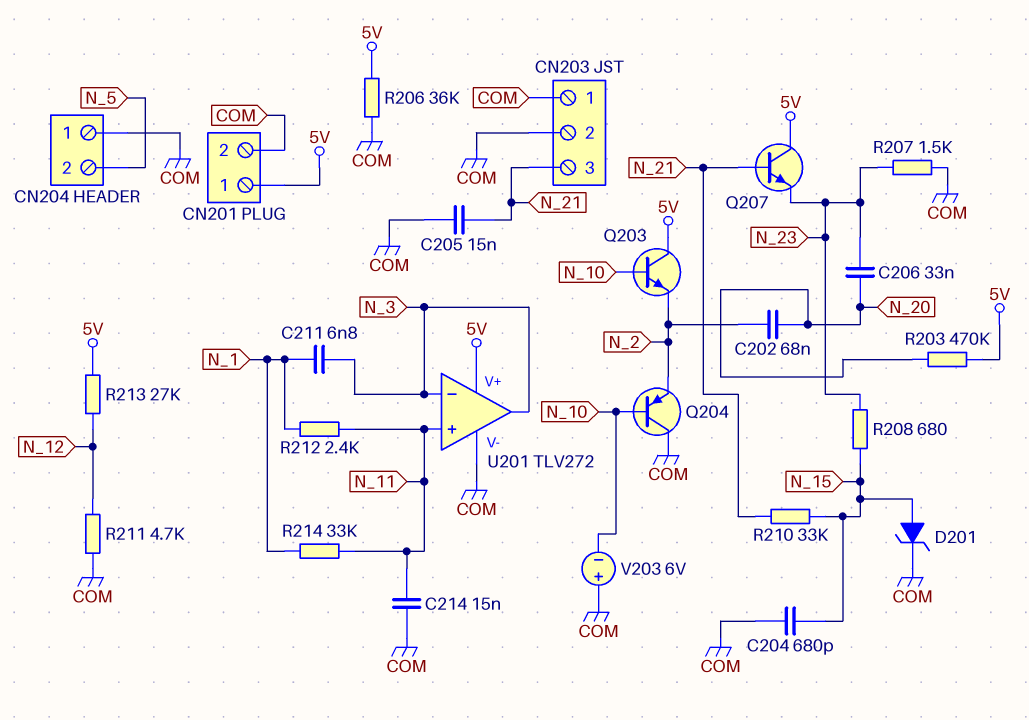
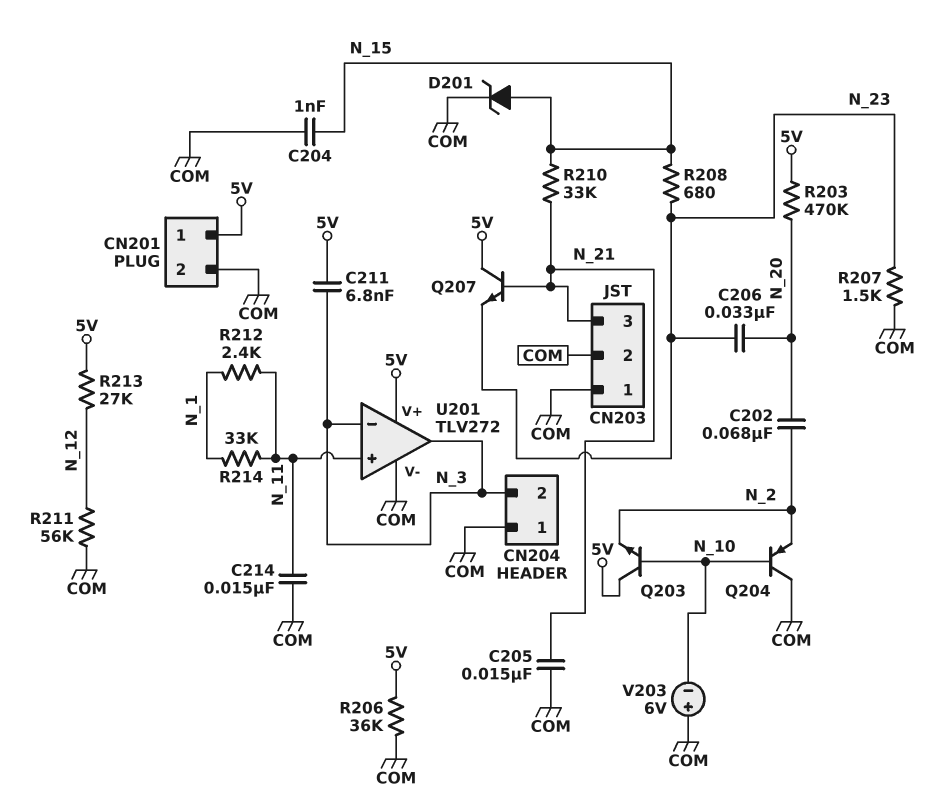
C204: 680pF (COM, N_15) -> 1nF (COM, N_15)
C211: 6.8nF (N_1, N_3) -> 6.8nF (5V, N_3)
CN204 pin 2: N_5 -> N_3
R211: 4.7k (COM, N_12) -> 56k (COM, N_12)

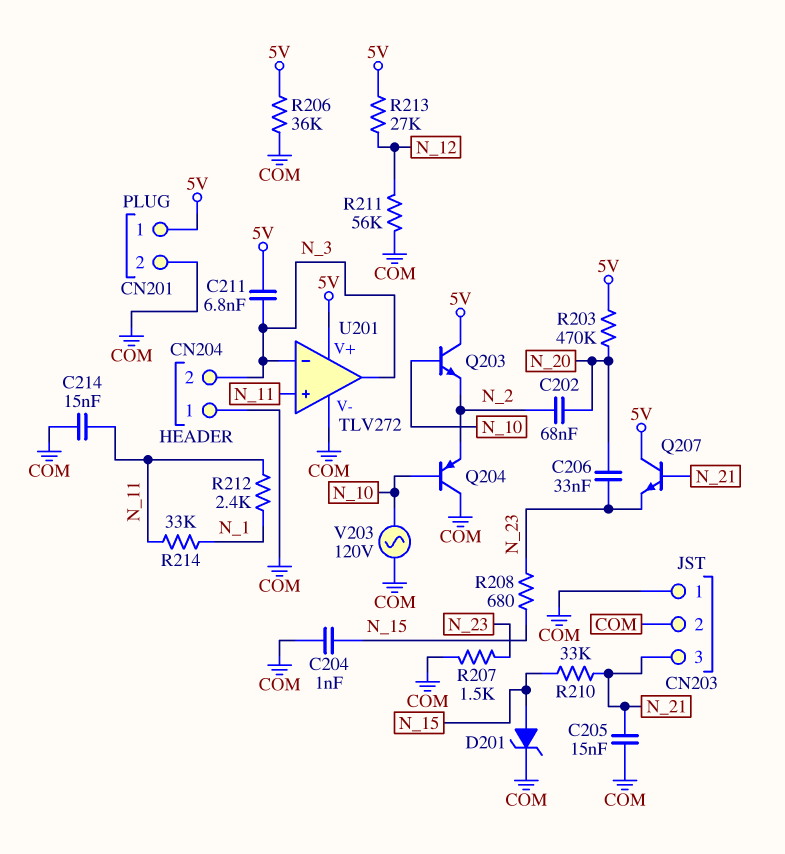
V203: 6V (plus COM, minus N_10) -> AC 120V (COM, N_10)

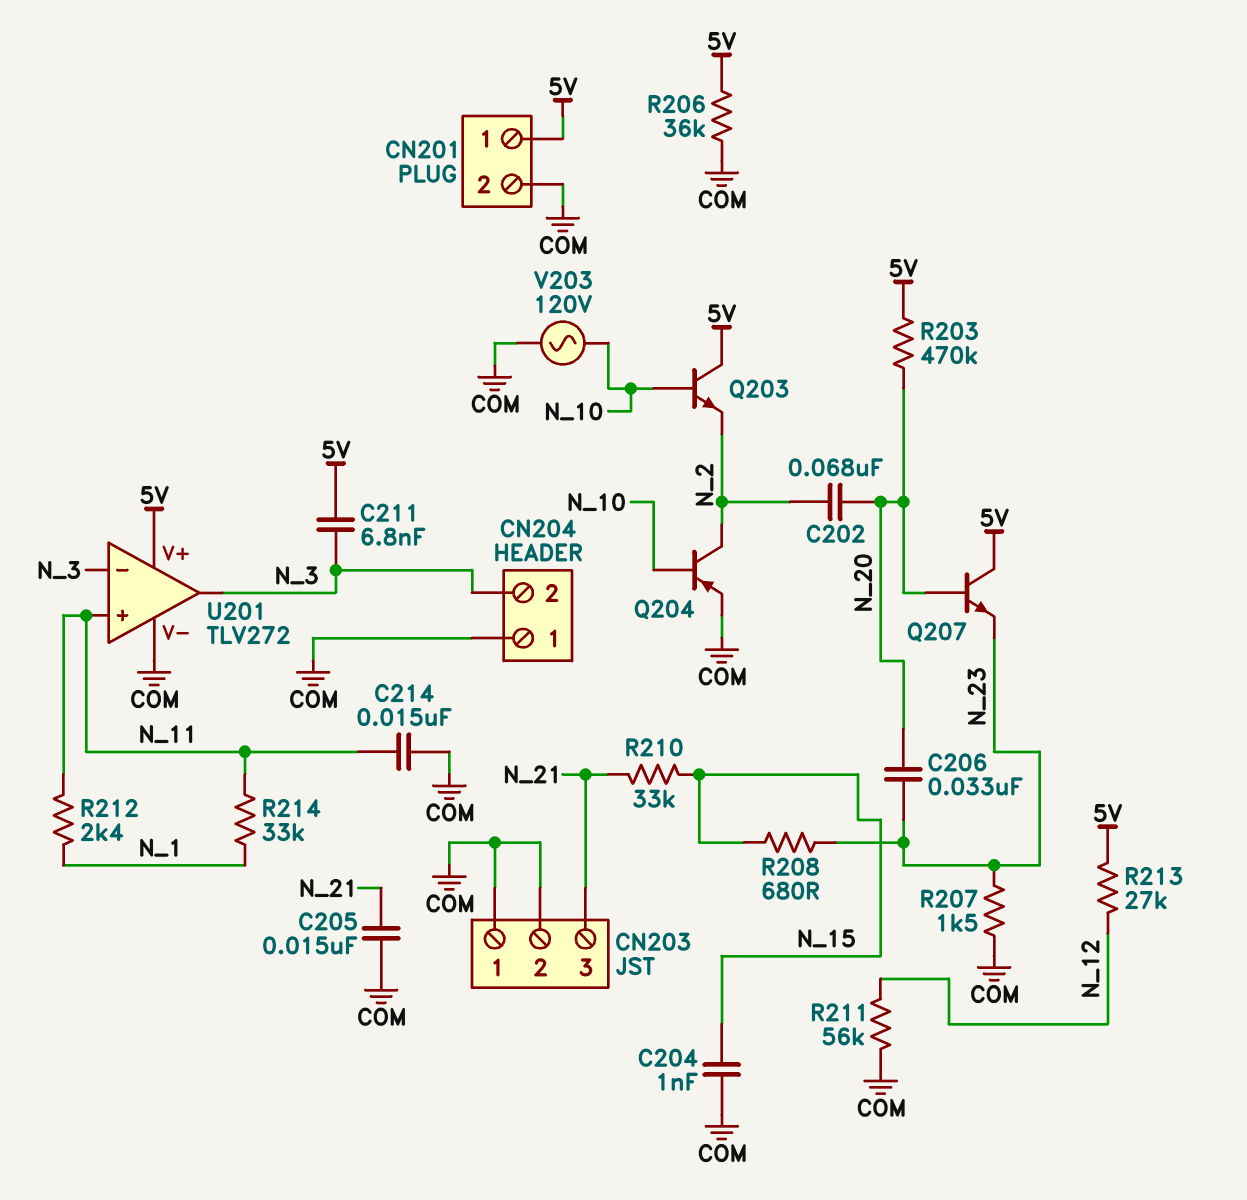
D201: zener (A N_15, K COM) -> none
Q204: PNP (B N_10, C COM, E N_2) -> PNP (B N_10, C N_2, E COM)
Q207: NPN (B N_21, C 5V, E N_23) -> NPN (B N_20, C 5V, E N_23)

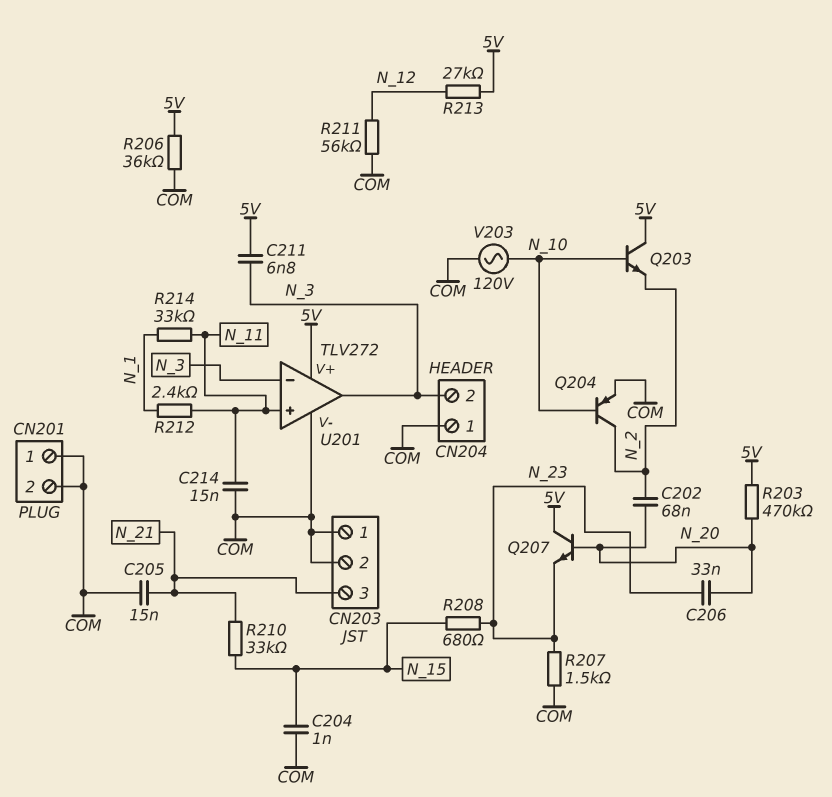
CN201 pin 1: 5V -> COM

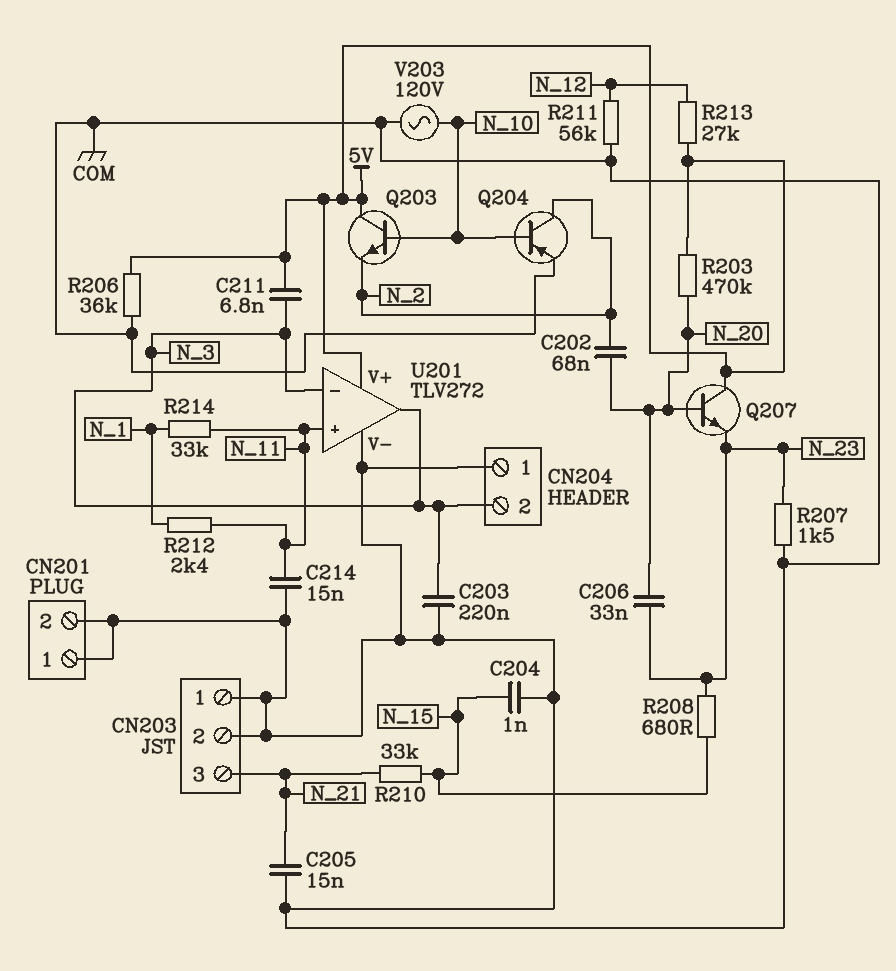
C203: none -> 220nF (COM, N_3)

